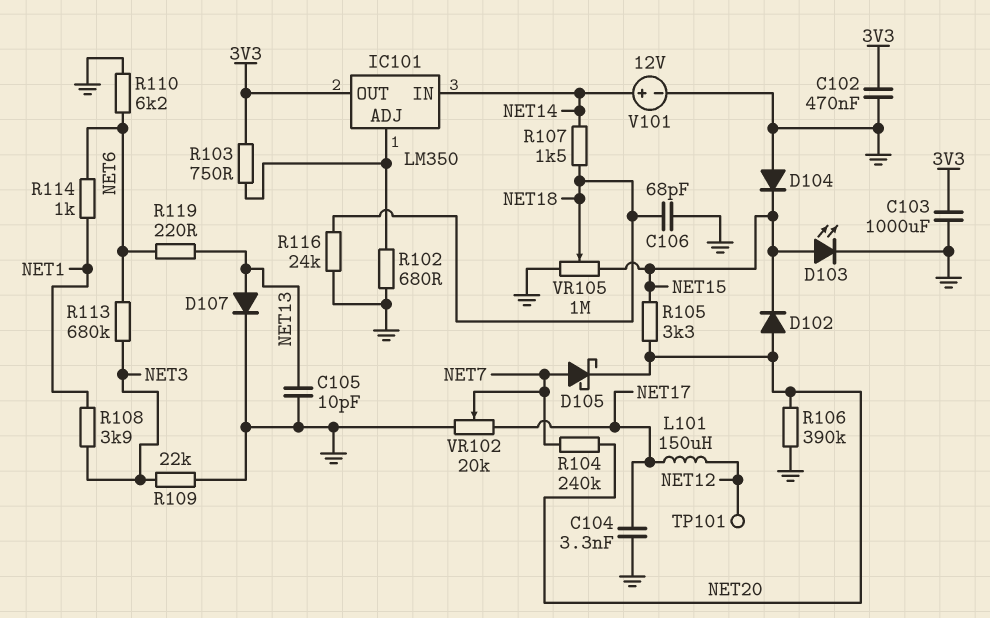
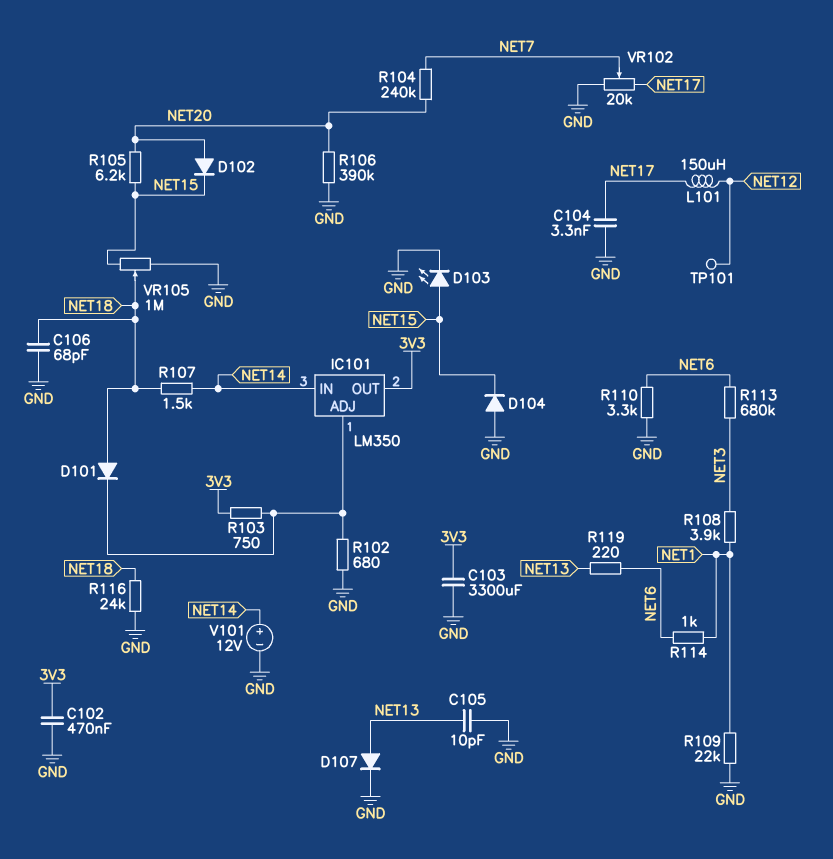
C103: 1000uF (3V3, GND) -> 3300uF (3V3, GND)
D101: none -> diode (A NET18, K IC101/ADJ)
D105: schottky (A NET7, K NET20) -> none
R105: 3.3k (NET15, NET20) -> 6.2k (NET15, NET20)
R109: 22k (GND, NET3) -> 22k (GND, NET1)
R110: 6.2k (GND, NET6) -> 3.3k (GND, NET6)

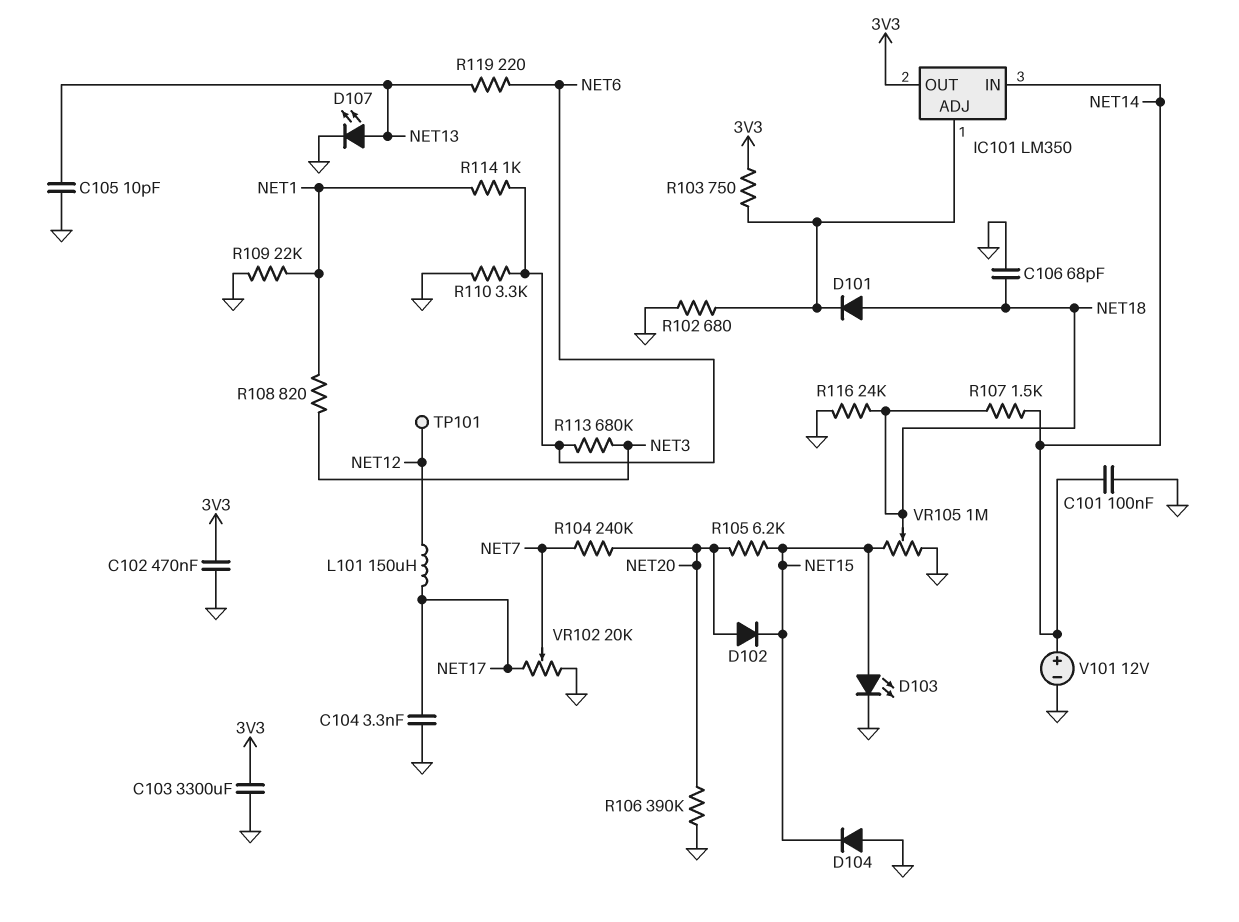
C101: none -> 100nF (GND, NET14)
D107: diode (A NET13, K GND) -> LED (A NET13, K GND)
R108: 3.9k (NET1, NET3) -> 820 (NET1, NET3)

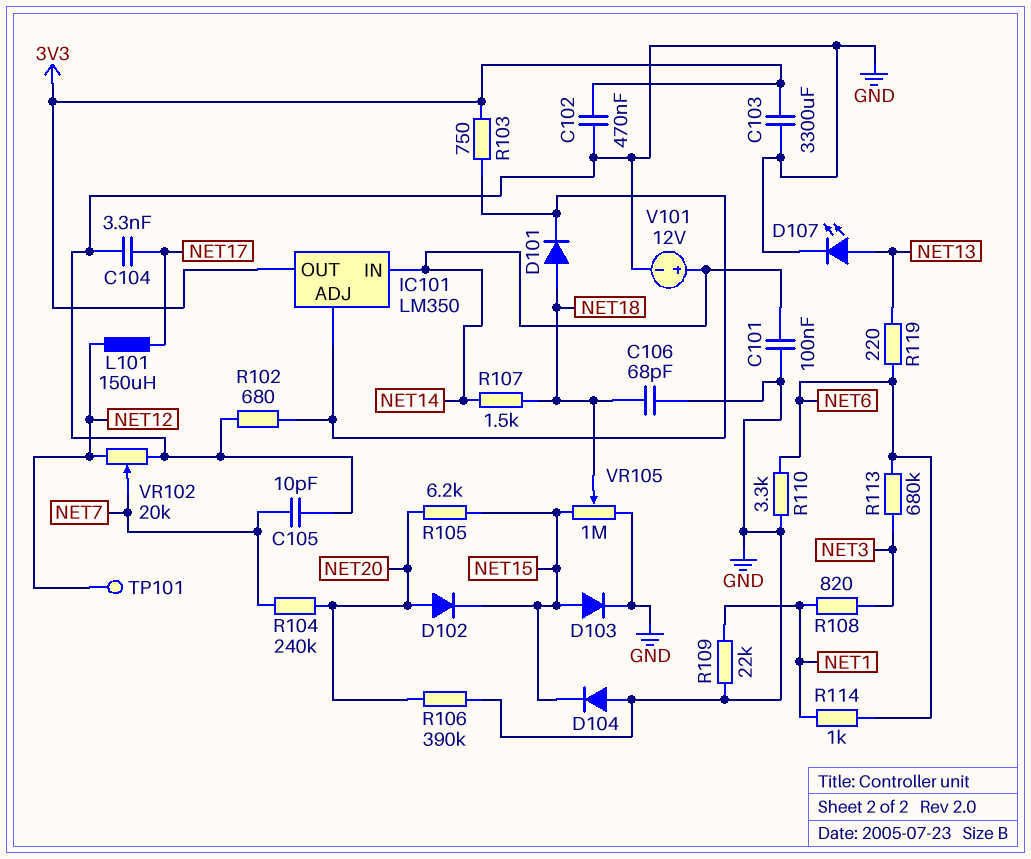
C105: 10pF (GND, NET13) -> 10pF (GND, NET7)
D103: LED (A NET15, K GND) -> diode (A NET15, K GND)
R116: 24k (GND, NET18) -> none
VR102: 20k (GND, NET17, wiper NET7) -> 20k (GND, NET12, wiper NET7)

